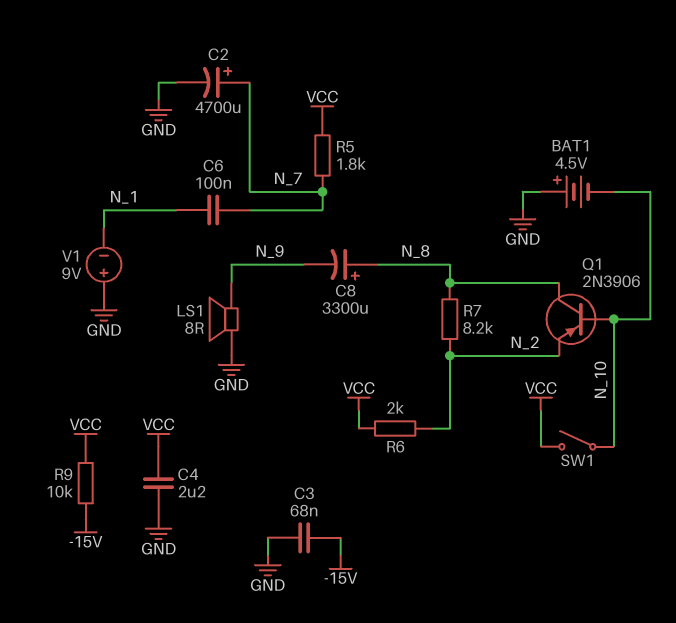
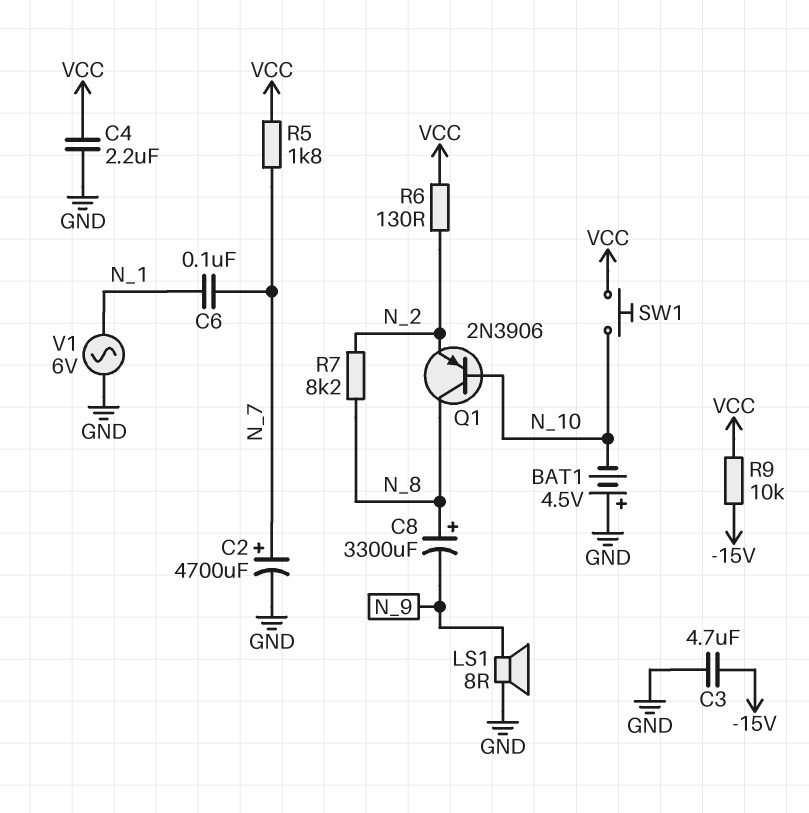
C3: 68nF (-15V, GND) -> 4.7uF (-15V, GND)
R6: 2k (N_2, VCC) -> 130 (N_2, VCC)
SW1: switch (N_10, VCC) -> button (N_10, VCC)
V1: 9V (plus GND, minus N_1) -> AC 6V (GND, N_1)

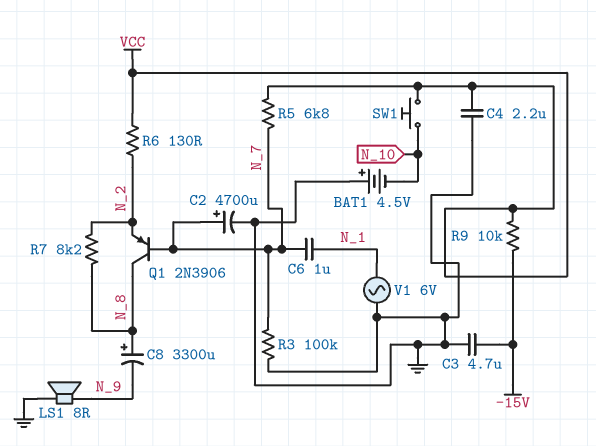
C6: 100nF (N_1, N_7) -> 1uF (N_1, N_7)
Q1: PNP 2N3906 (B N_10, C N_8, E N_2) -> PNP 2N3906 (B N_7, C N_8, E N_2)
R3: none -> 100k (GND, N_7)
R5: 1.8k (N_7, VCC) -> 6.8k (N_7, VCC)

